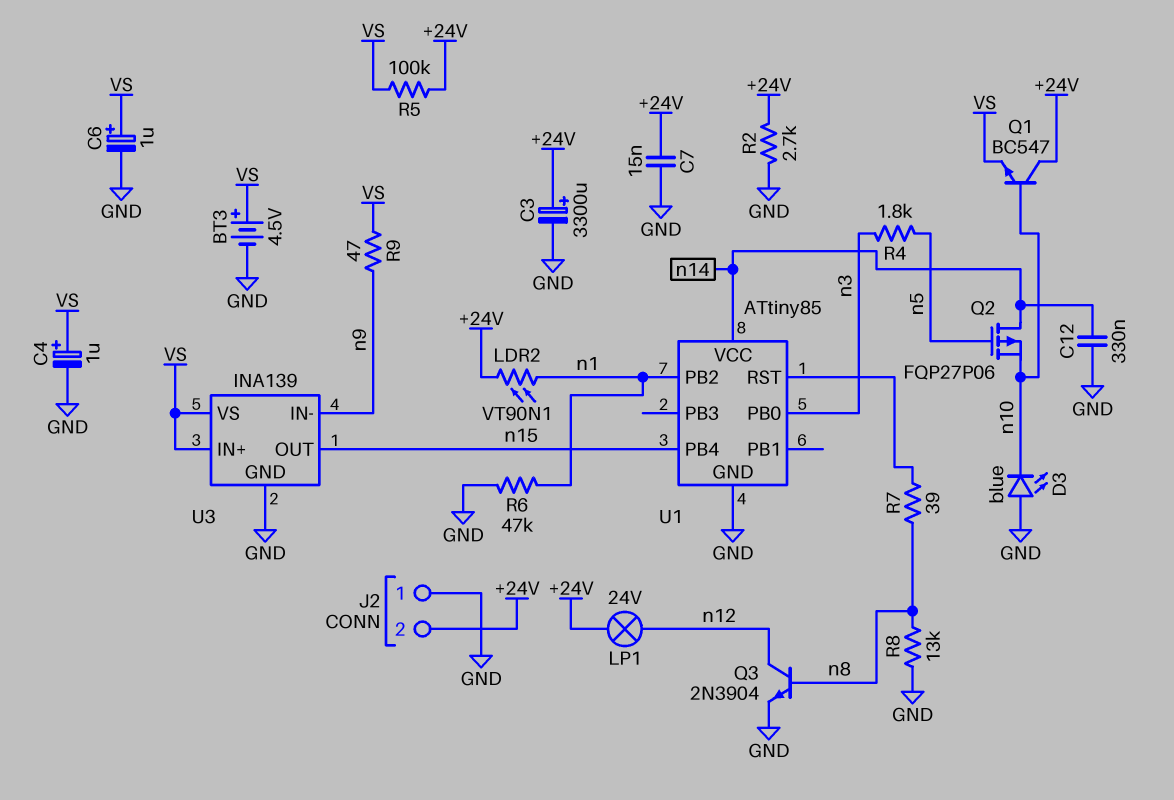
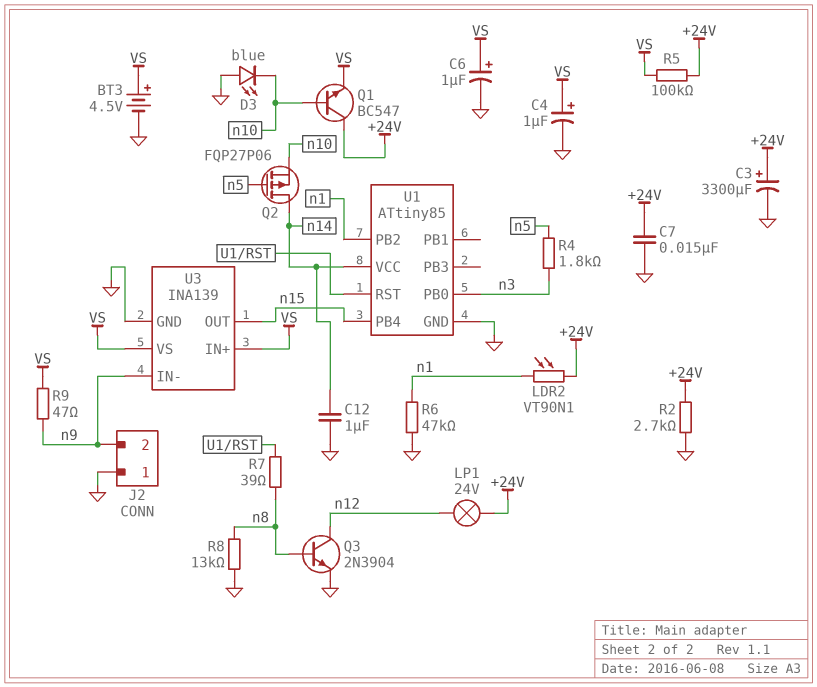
C12: 330nF (GND, n14) -> 1uF (GND, n14)
J2 pin 2: +24V -> n9

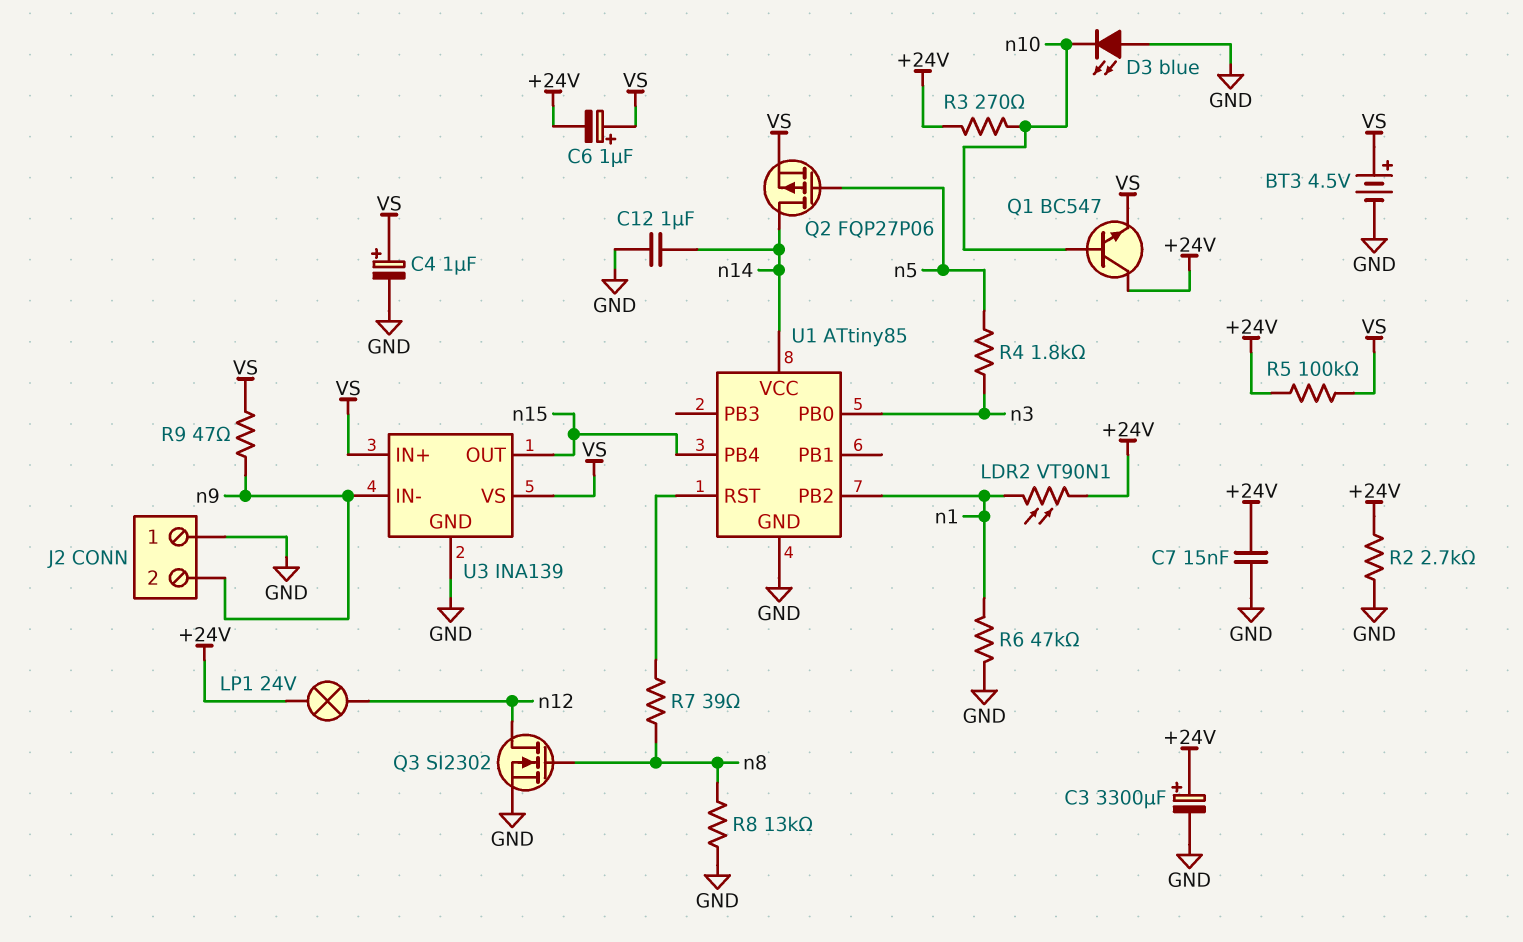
C6: 1uF (plus VS, minus GND) -> 1uF (plus VS, minus +24V)
Q2: PMOS FQP27P06 (G n5, D n14, S n10) -> PMOS FQP27P06 (G n5, D n14, S VS)
Q3: NPN 2N3904 (B n8, C n12, E GND) -> NMOS SI2302 (G n8, D n12, S GND)
R3: none -> 270 (+24V, n10)

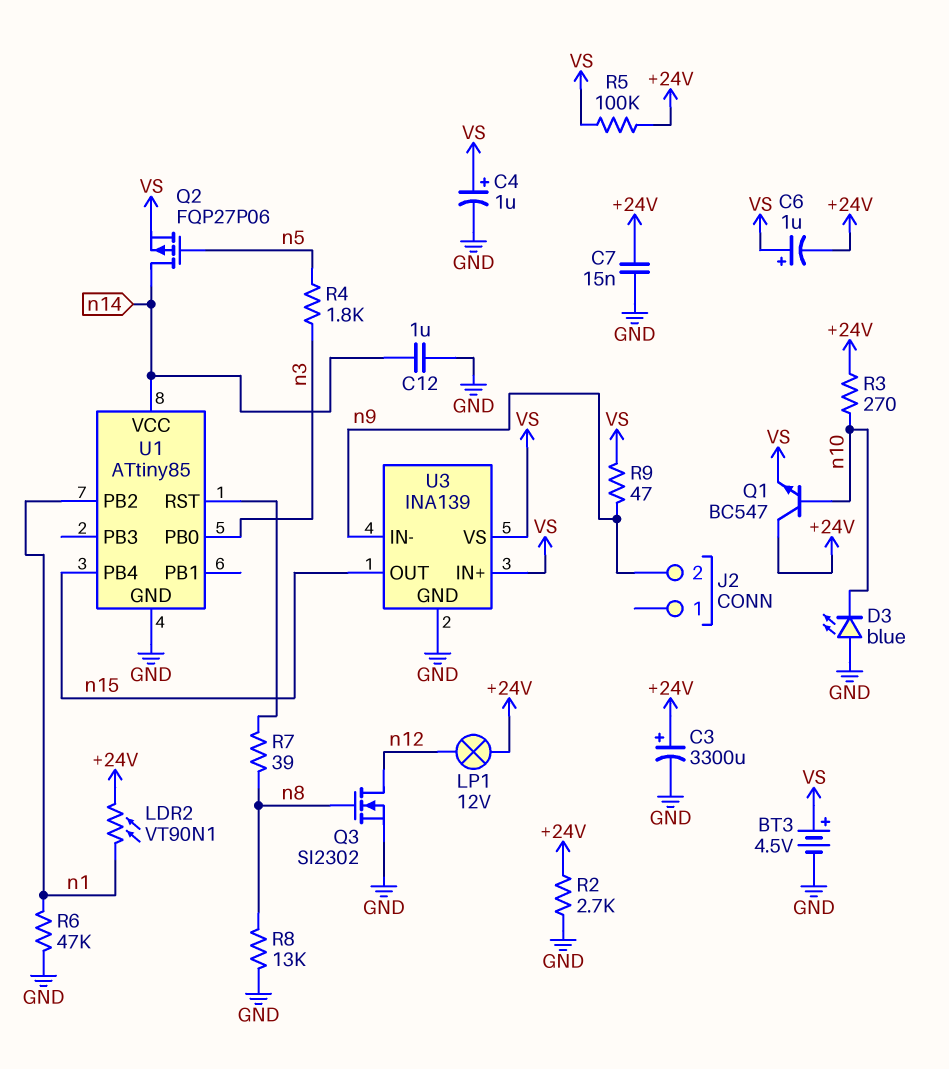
J2 pin 1: GND -> none
LP1: lamp 24V (+24V, n12) -> lamp 12V (+24V, n12)

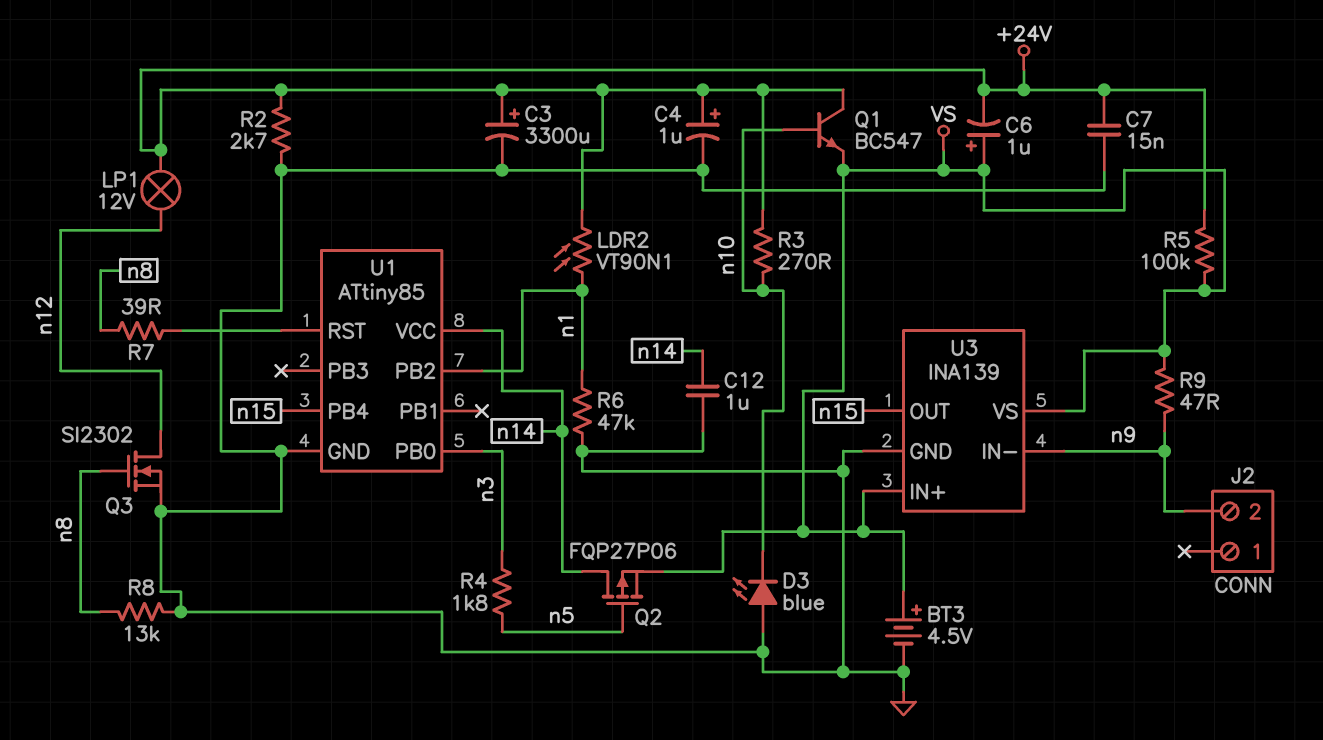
C4: 1uF (plus VS, minus GND) -> 1uF (plus +24V, minus GND)

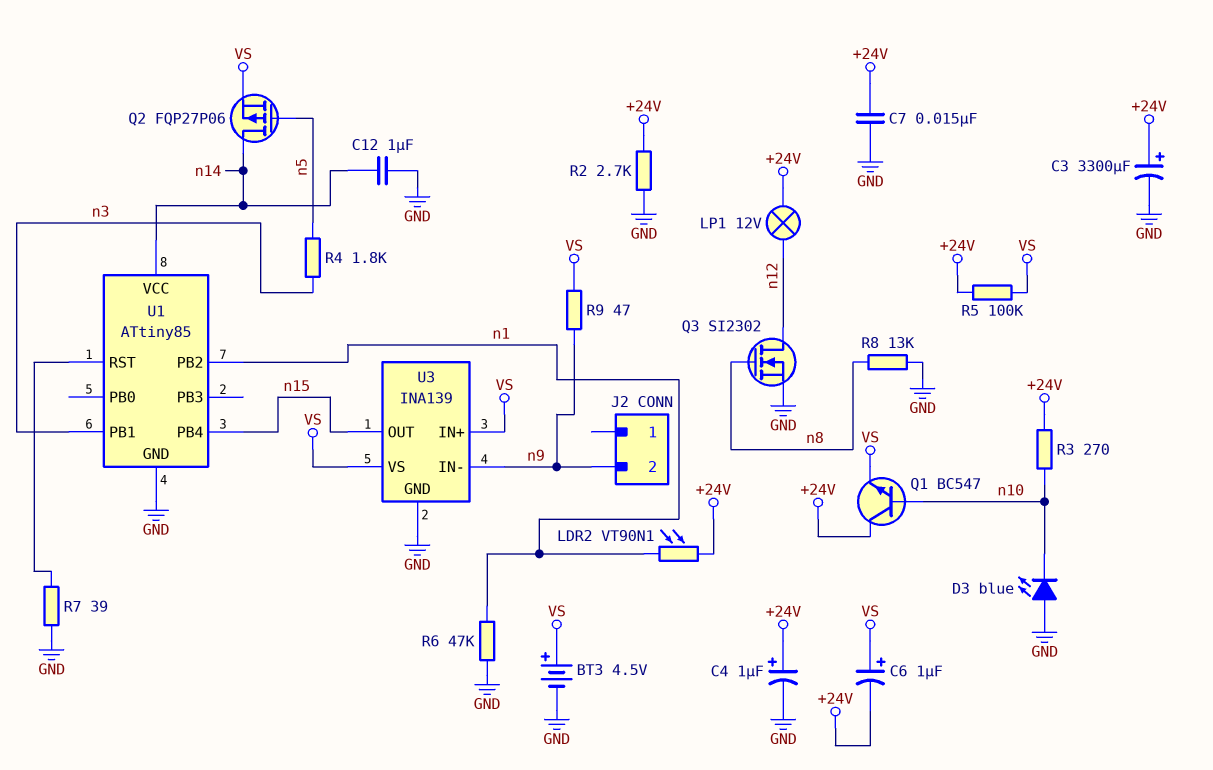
R7: 39 (U1/RST, n8) -> 39 (GND, U1/RST)
U1 pin PB0: n3 -> none
U1 pin PB1: none -> n3

